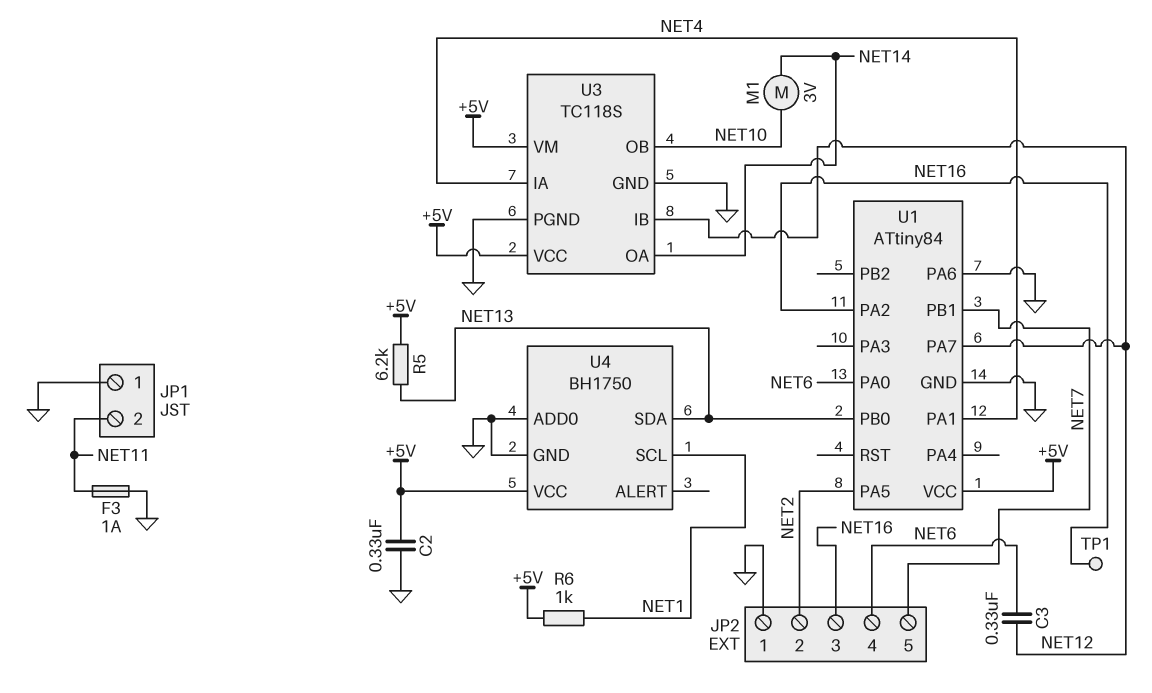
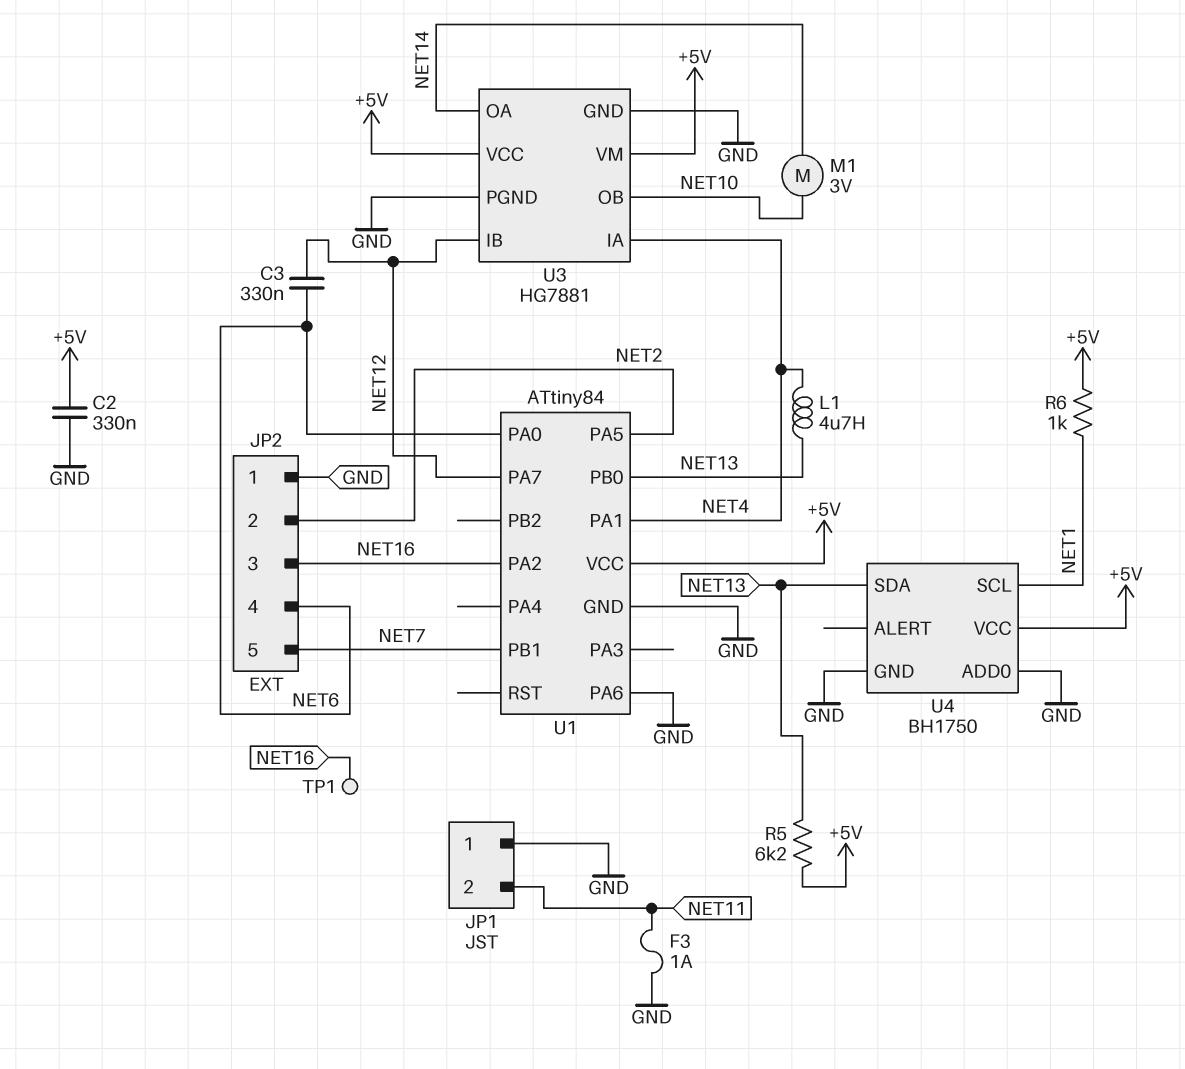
L1: none -> 4.7uH (NET4, NET13)
U3: TC118S -> HG7881

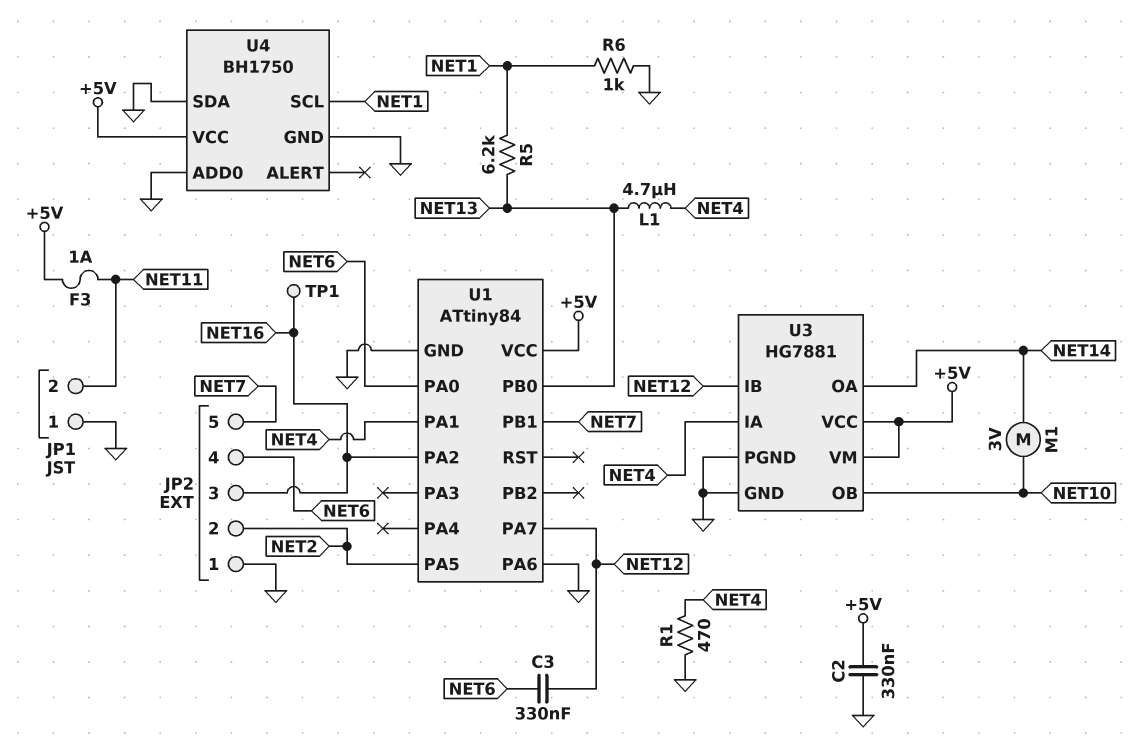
F3: 1A (GND, NET11) -> 1A (+5V, NET11)
R1: none -> 470 (GND, NET4)
R5: 6.2k (+5V, NET13) -> 6.2k (NET1, NET13)
R6: 1k (+5V, NET1) -> 1k (GND, NET1)
U4 pin SDA: NET13 -> GND

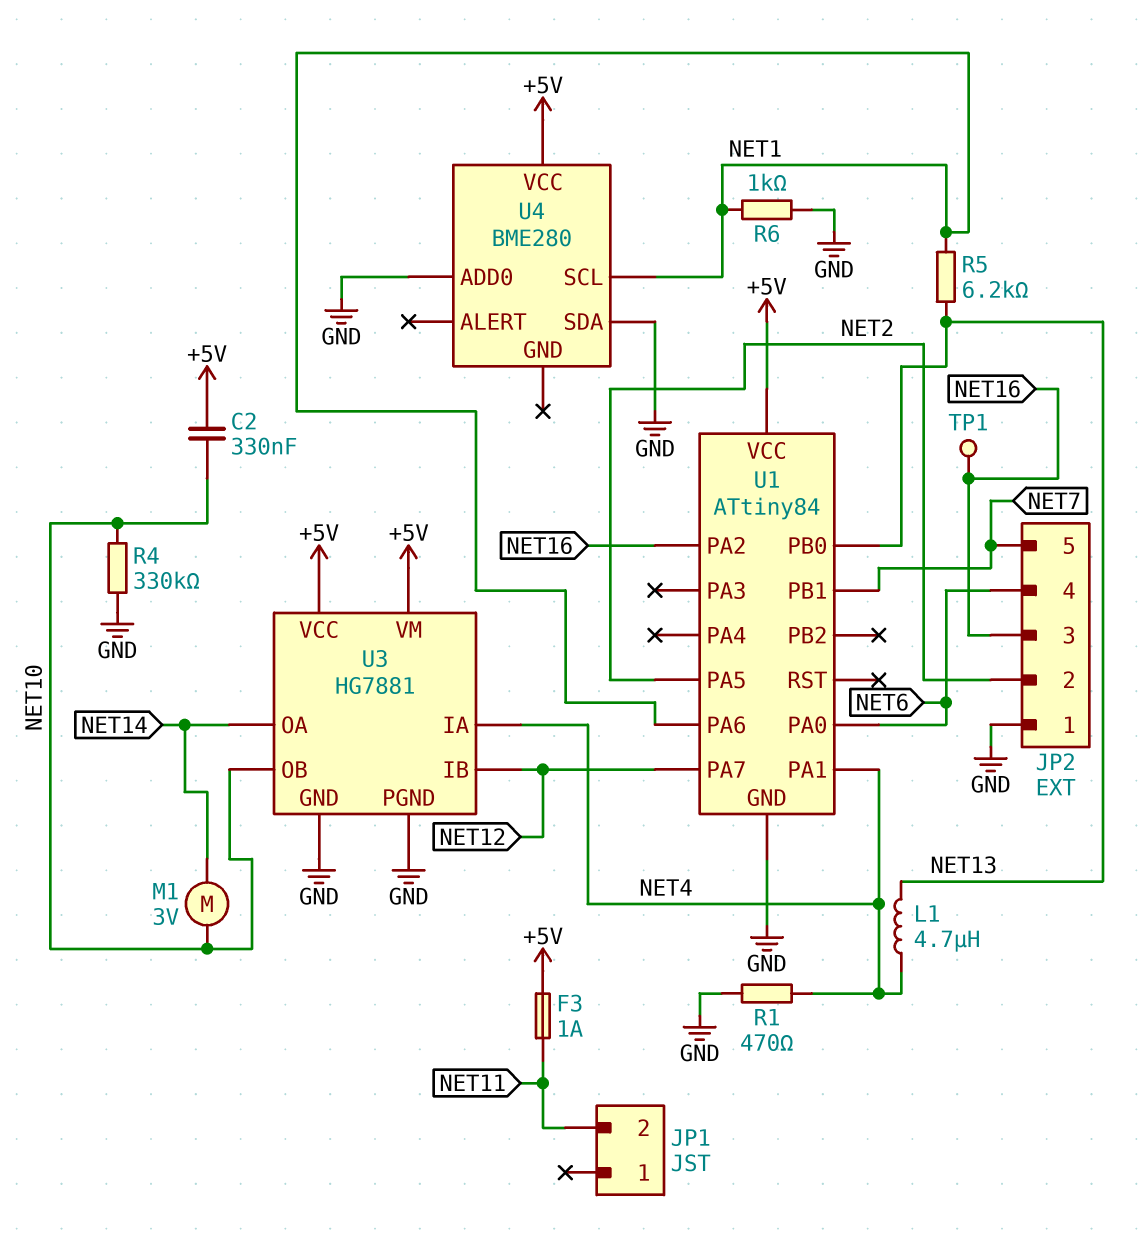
C2: 330nF (+5V, GND) -> 330nF (+5V, NET10)
C3: 330nF (NET6, NET12) -> none
JP1 pin 1: GND -> none
R4: none -> 330k (GND, NET10)
U1 pin PA6: GND -> NET1
U4: BH1750 -> BME280
U4 pin GND: GND -> none

